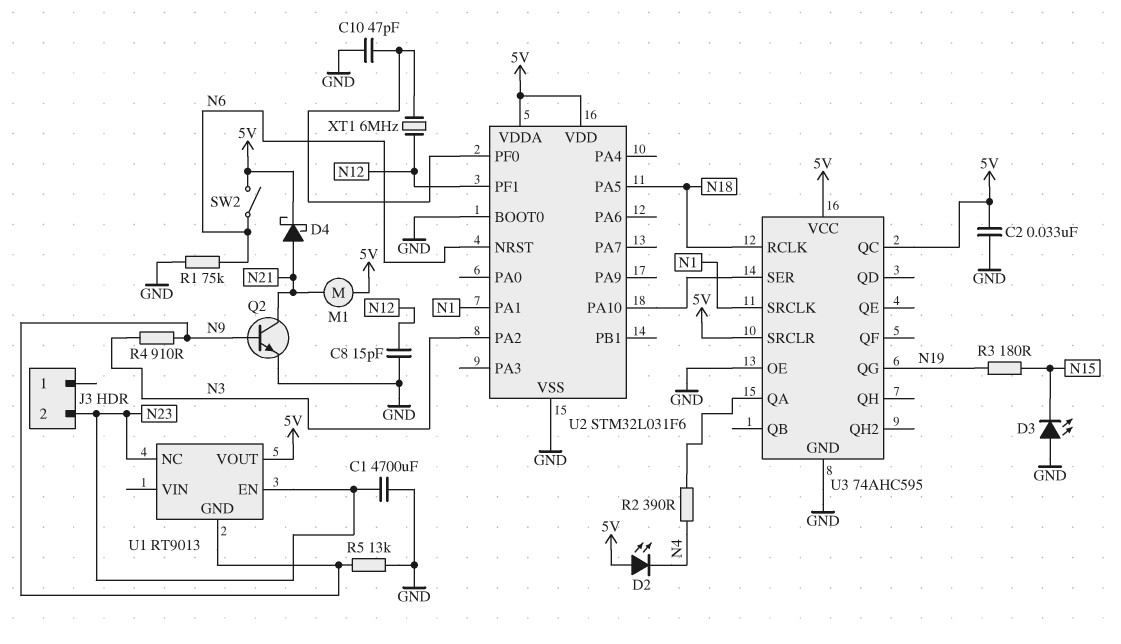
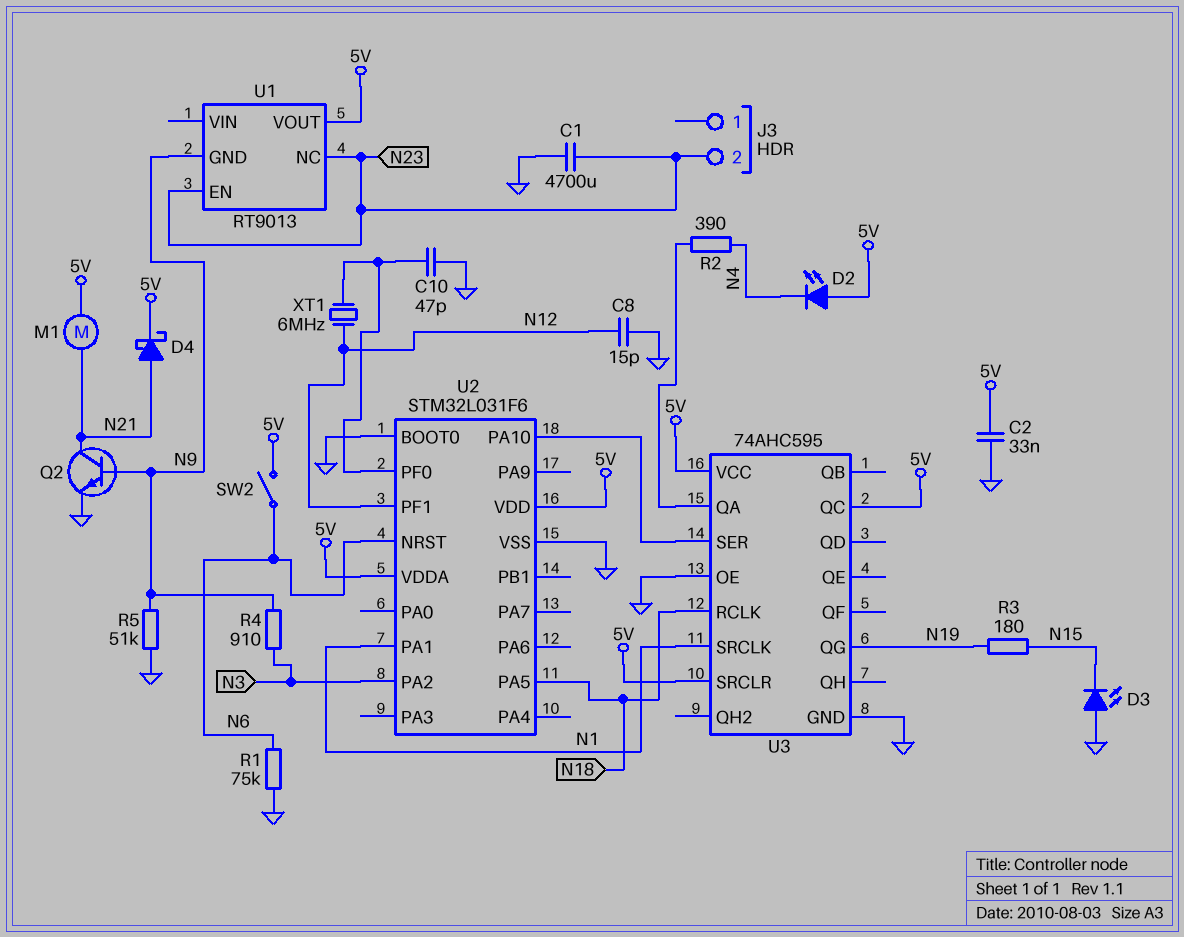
R5: 13k (GND, N9) -> 51k (GND, N9)

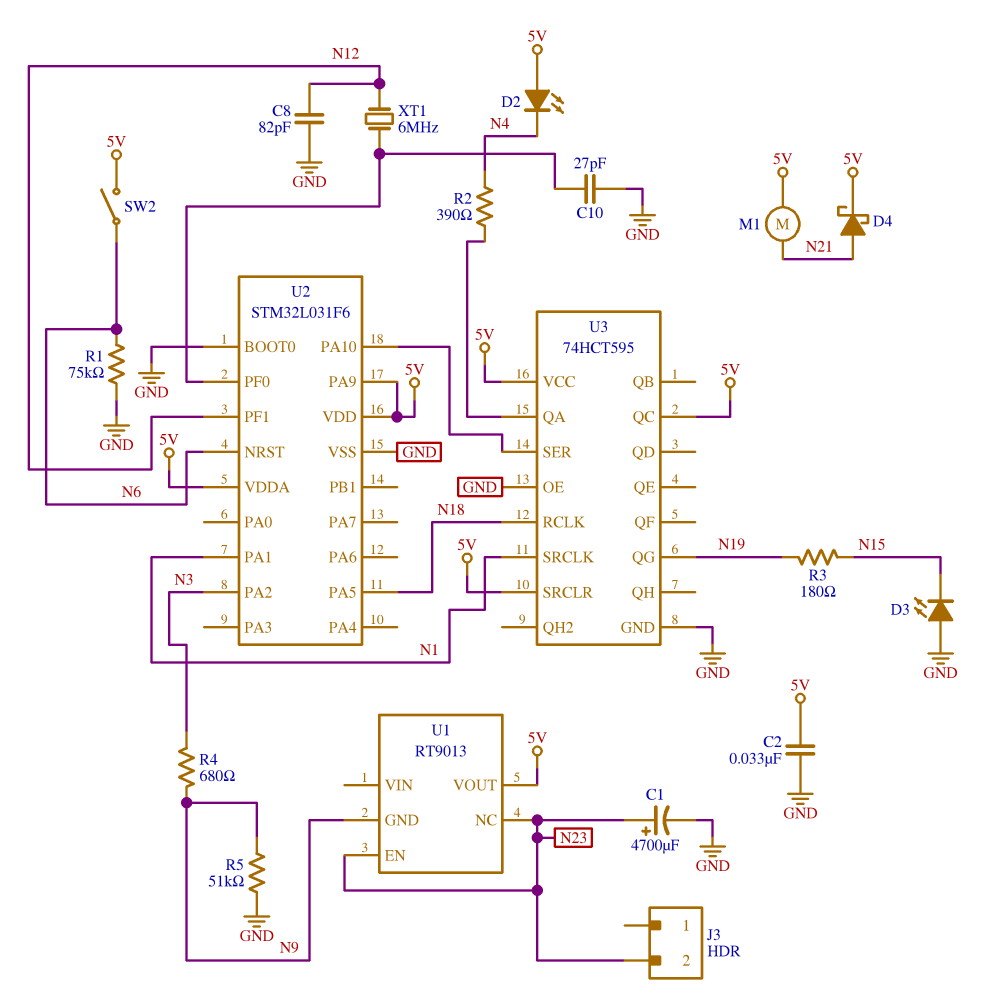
C1: 4700uF (GND, N23) -> 4700uF (plus N23, minus GND)
C8: 15pF (GND, N12) -> 82pF (GND, N12)
C10: 47pF (GND, U2/PF0) -> 27pF (GND, U2/PF0)
Q2: NPN (B N9, C N21, E GND) -> none
R4: 910 (N3, N9) -> 680 (N3, N9)
U2 pin PA9: none -> 5V
U3: 74AHC595 -> 74HCT595

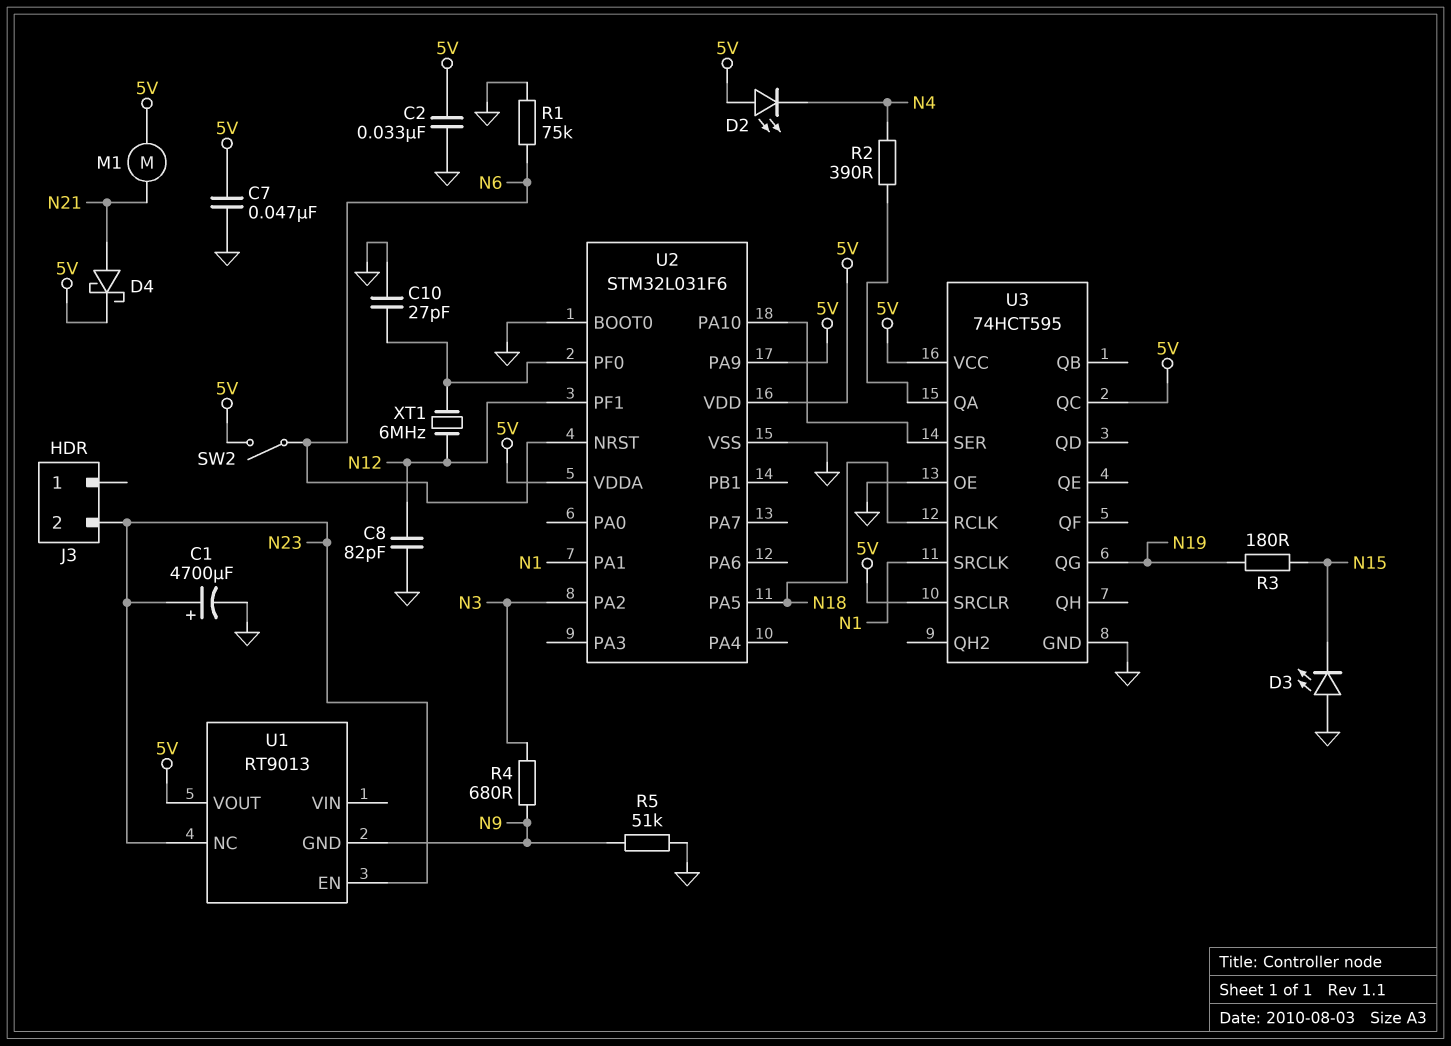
C7: none -> 47nF (5V, GND)

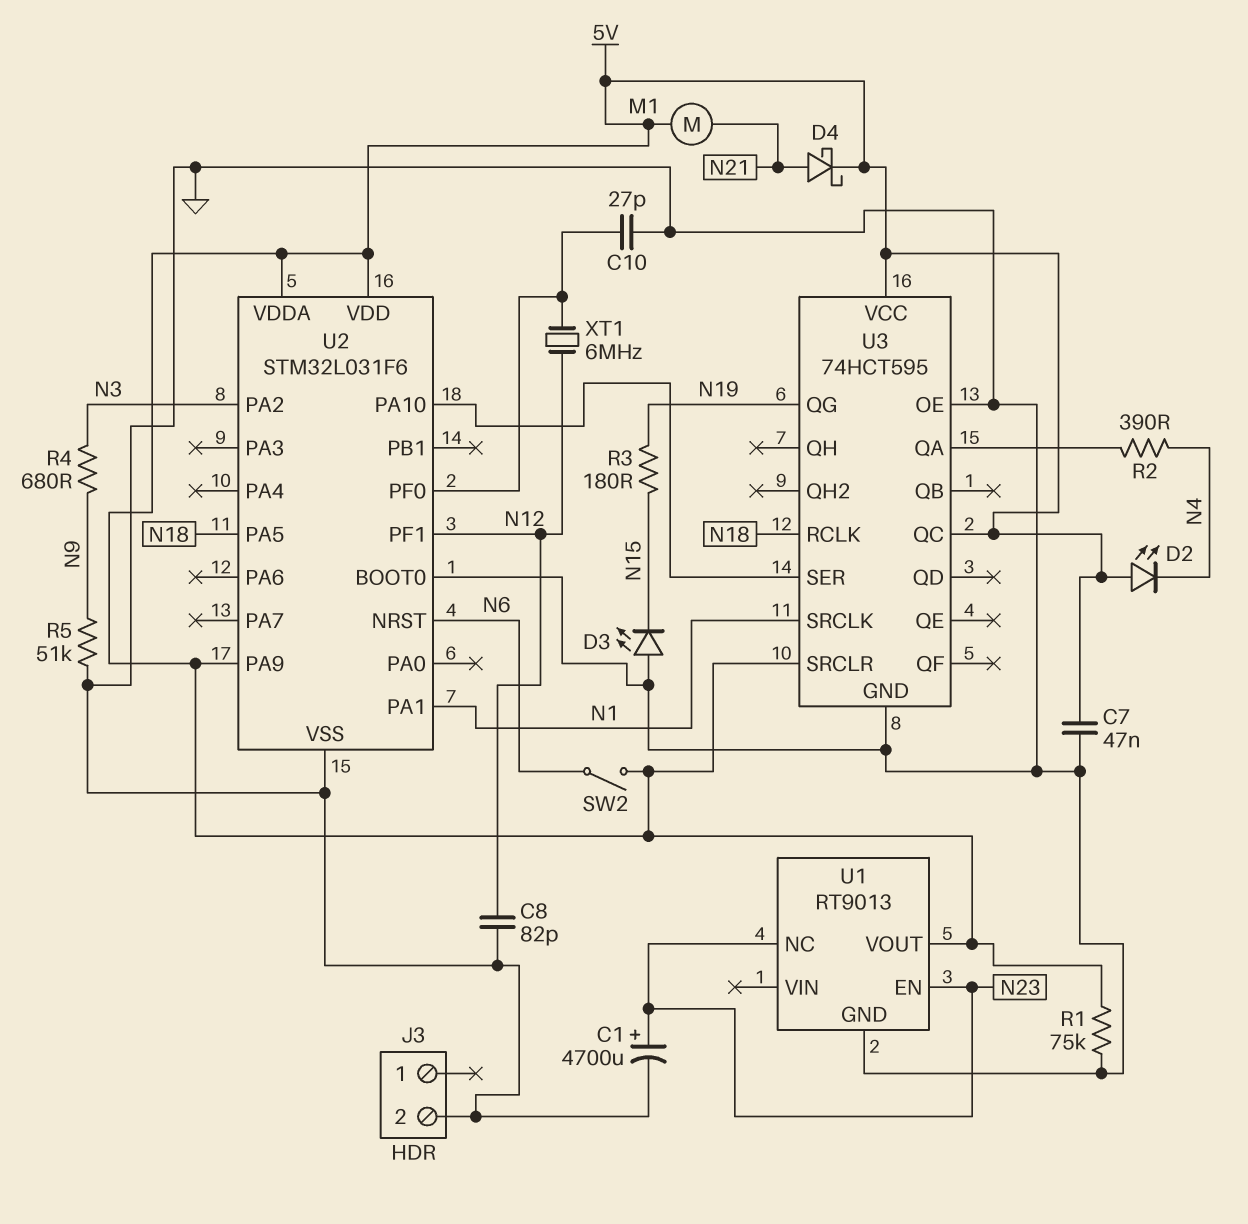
C2: 33nF (5V, GND) -> none
J3 pin 2: N23 -> GND
R1: 75k (GND, N6) -> 75k (5V, GND)
U1 pin GND: N9 -> GND

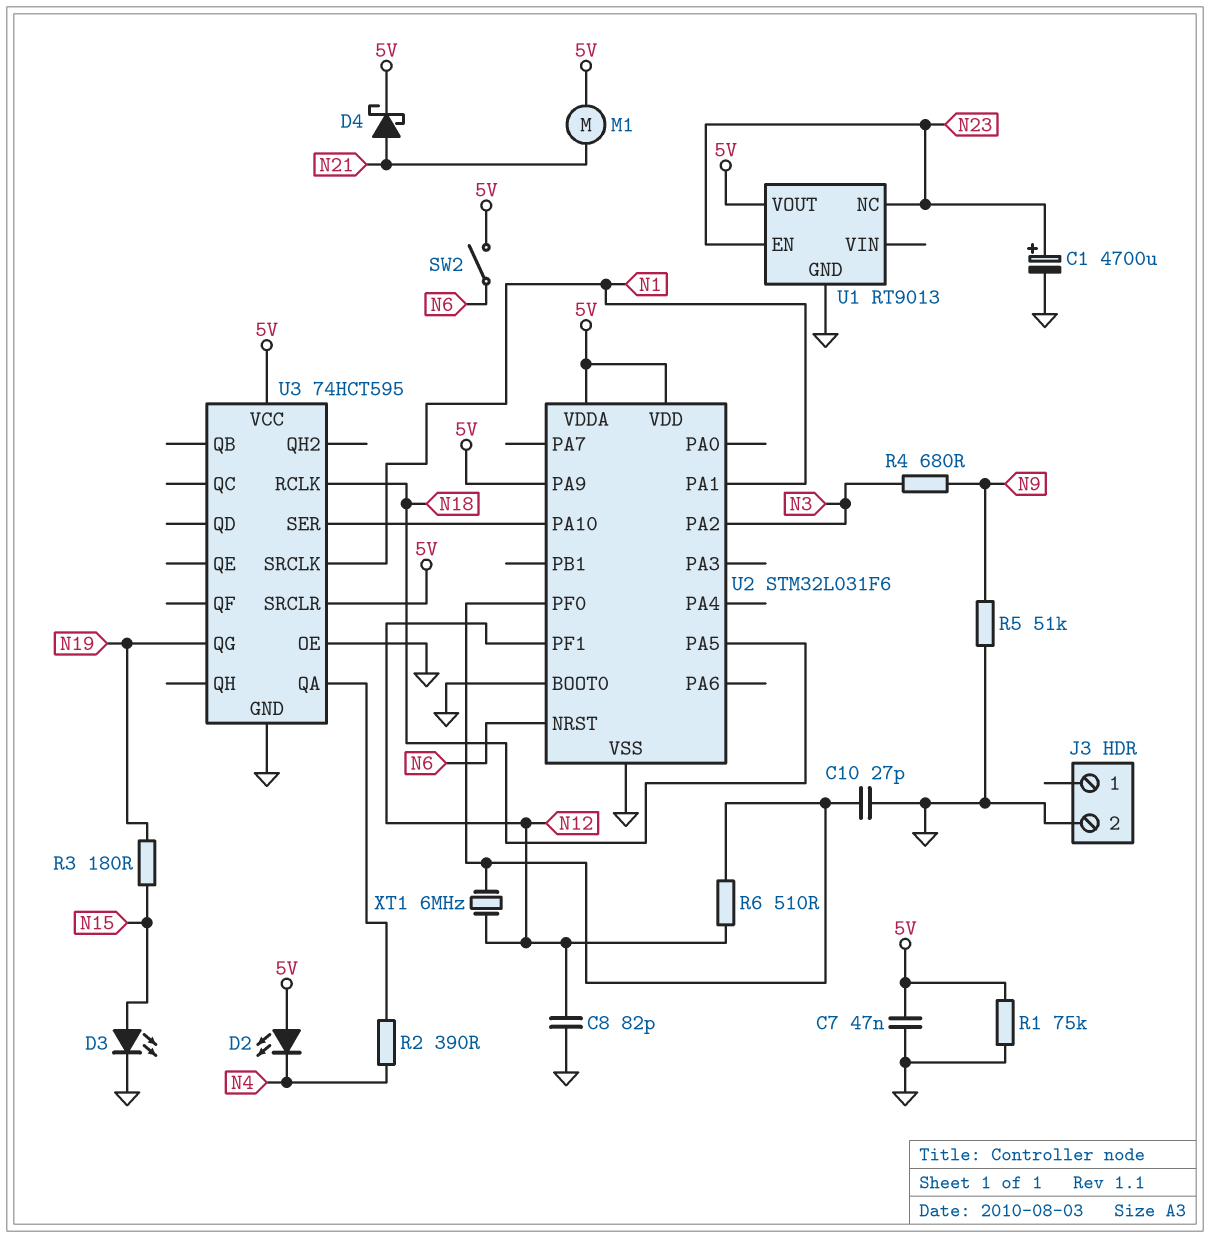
D3: LED (A GND, K N15) -> LED (A N15, K GND)
R6: none -> 510 (N12, U2/PF0)
U3 pin QC: 5V -> none

